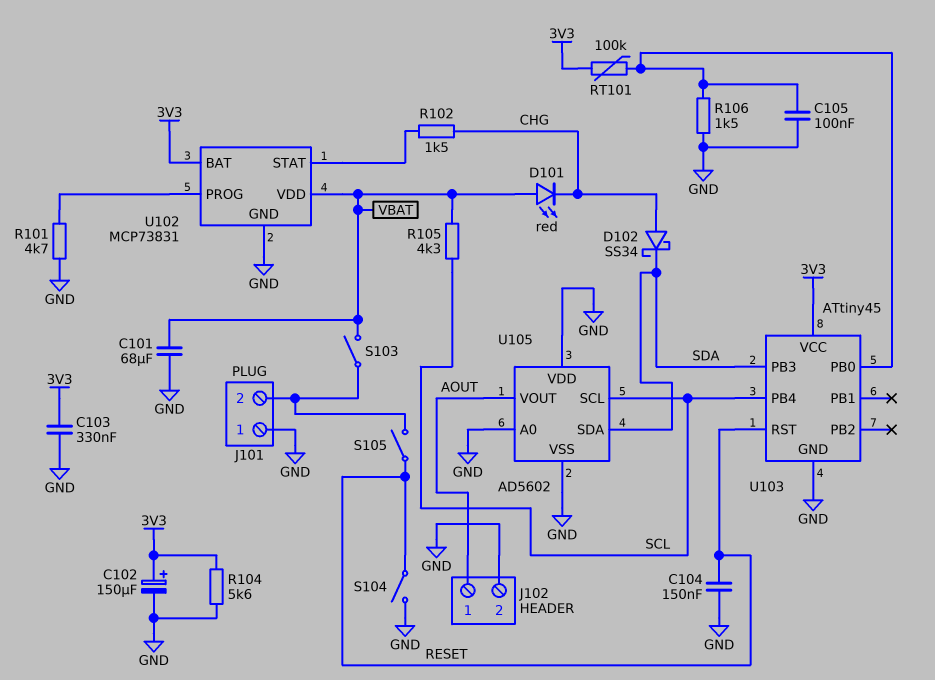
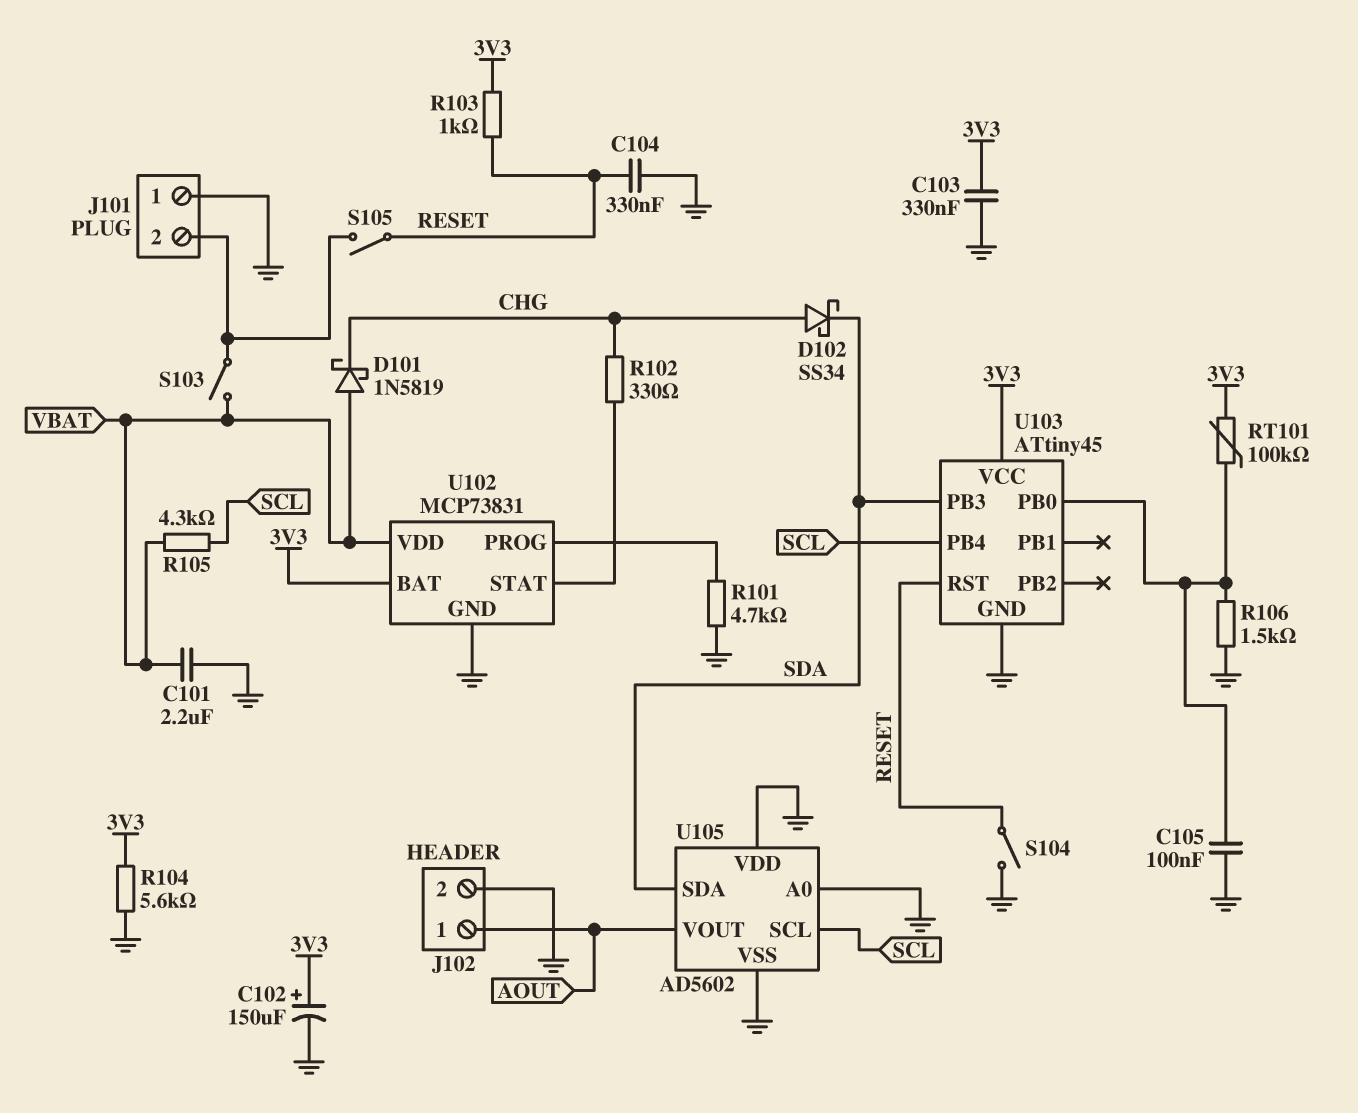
C101: 68uF (GND, VBAT) -> 2.2uF (GND, VBAT)
C104: 150nF (GND, RESET) -> 330nF (GND, RESET)
D101: LED red (A VBAT, K CHG) -> schottky 1N5819 (A VBAT, K CHG)
R102: 1.5k (CHG, U102/STAT) -> 330 (CHG, U102/STAT)
R103: none -> 1k (3V3, RESET)

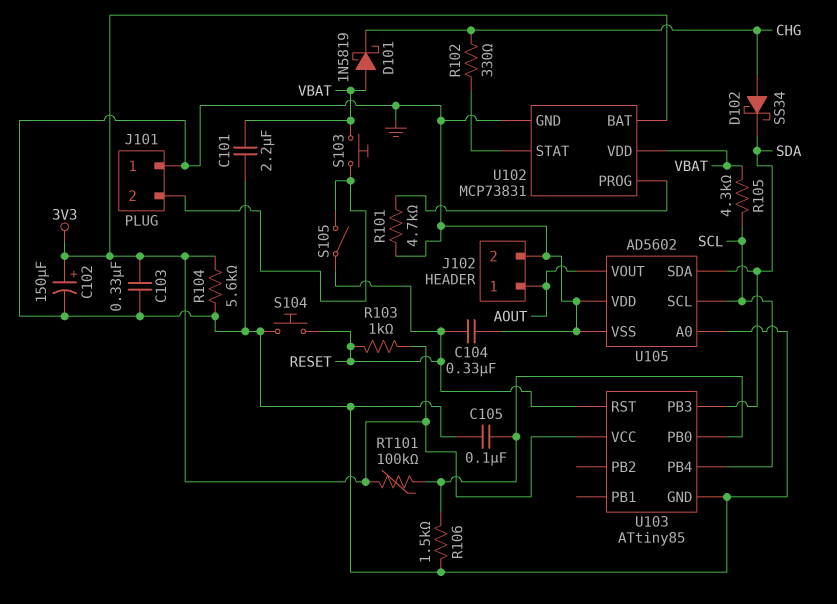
S103: switch (J101/2, VBAT) -> button (J101/2, VBAT)
S104: switch (GND, RESET) -> button (GND, RESET)
U103: ATtiny45 -> ATtiny85

